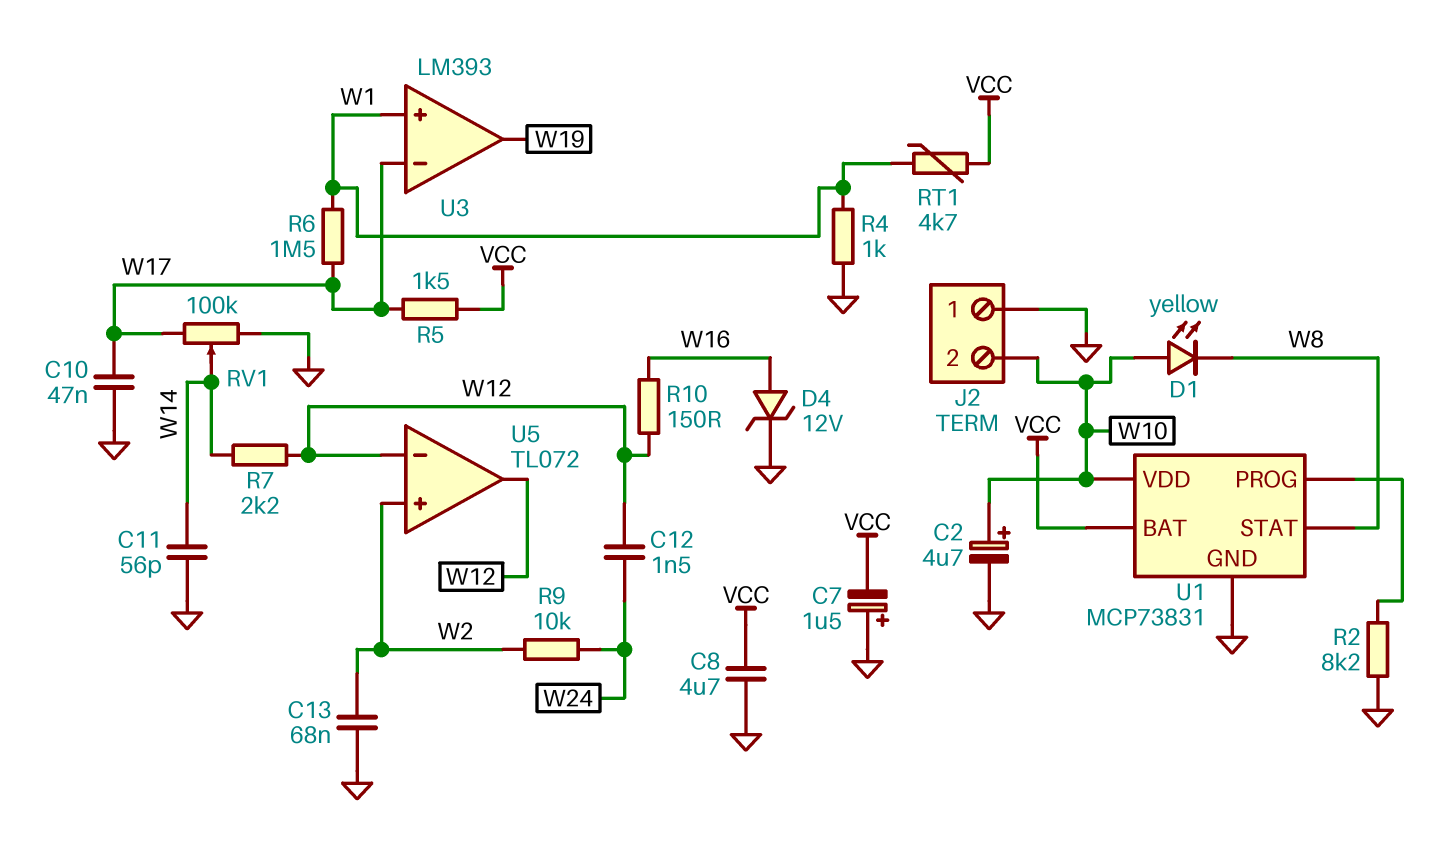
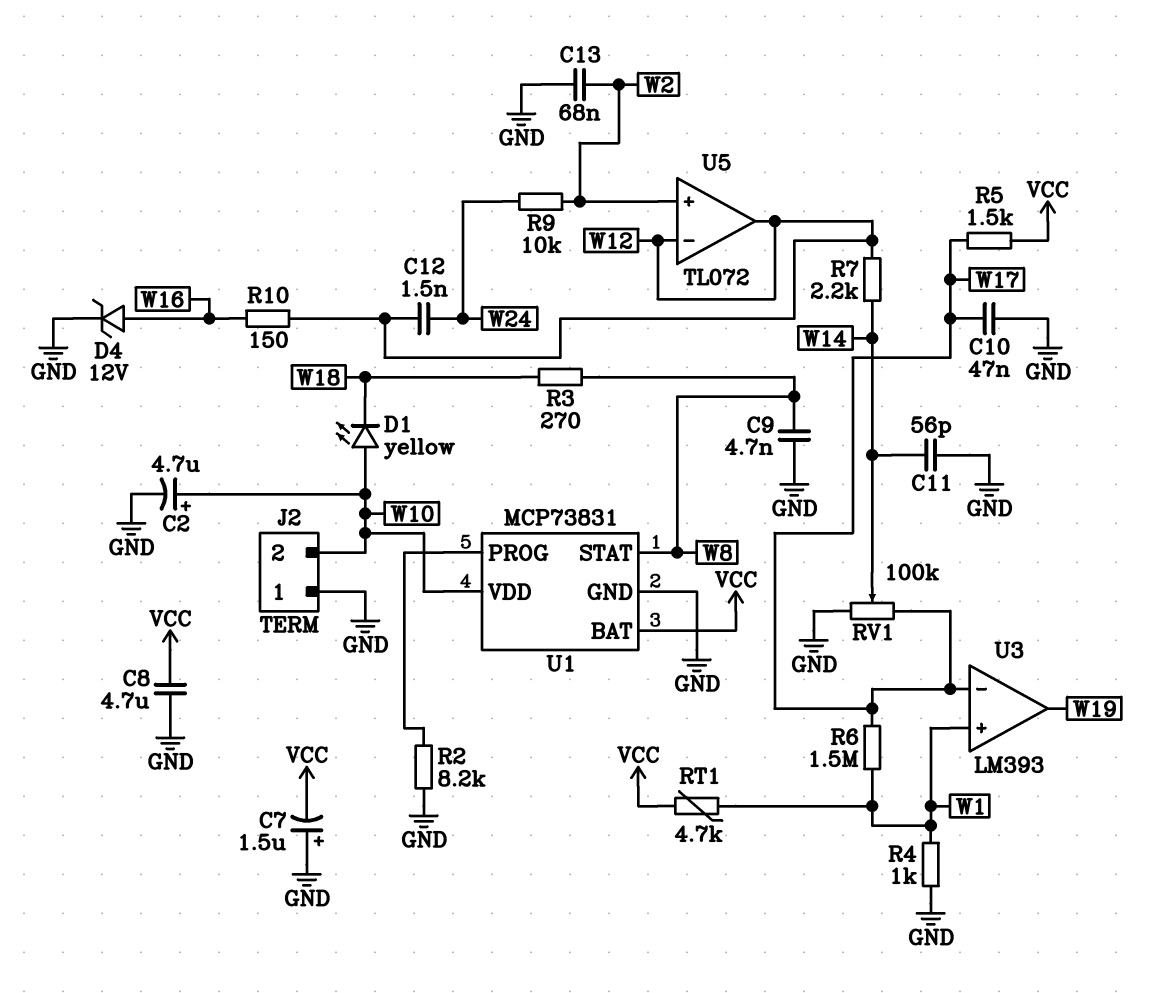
C9: none -> 4.7nF (GND, W8)
D1: LED yellow (A W10, K W8) -> LED yellow (A W10, K W18)
R3: none -> 270 (W8, W18)

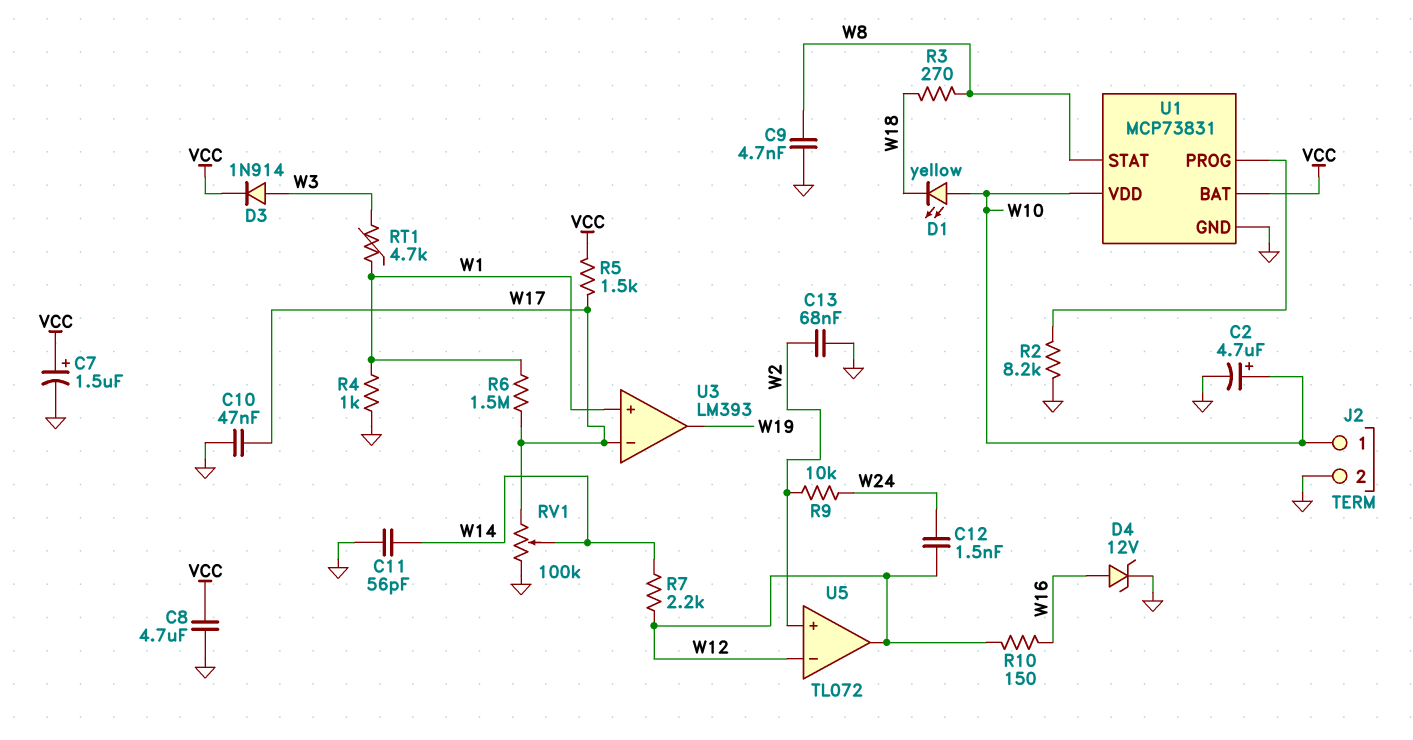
C7: 1.5uF (plus GND, minus VCC) -> 1.5uF (plus VCC, minus GND)
D3: none -> diode 1N914 (A W3, K VCC)
J2 pin 1: GND -> W10
J2 pin 2: W10 -> GND
RT1: 4.7k (VCC, W1) -> 4.7k (W1, W3)

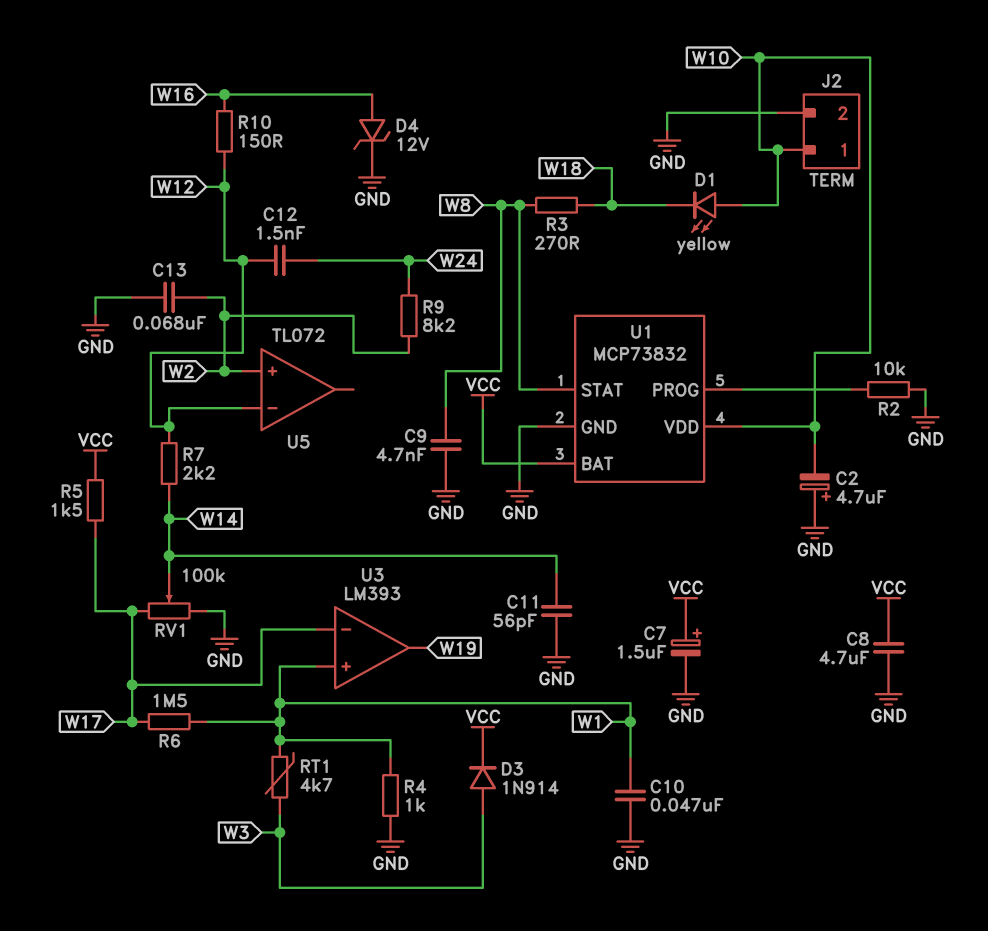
C2: 4.7uF (plus W10, minus GND) -> 4.7uF (plus GND, minus W10)
C10: 47nF (GND, W17) -> 47nF (GND, W1)
R2: 8.2k (GND, U1/PROG) -> 10k (GND, U1/PROG)
R9: 10k (W2, W24) -> 8.2k (W2, W24)
U1: MCP73831 -> MCP73832
U5 pin out: W12 -> none

